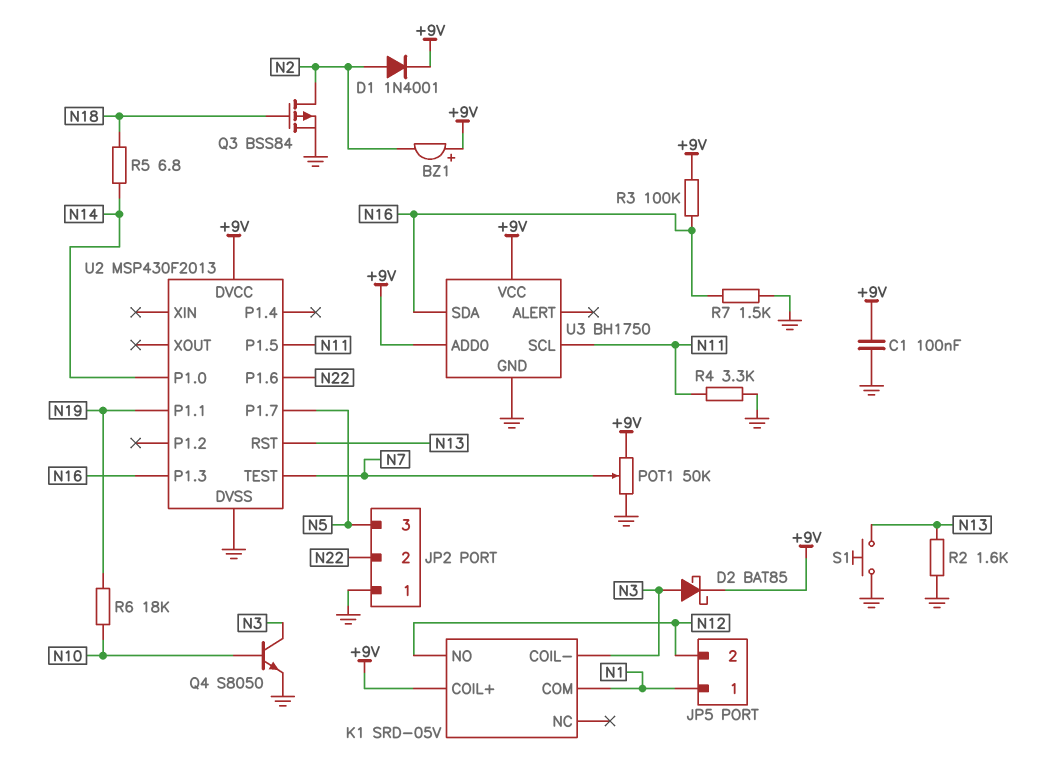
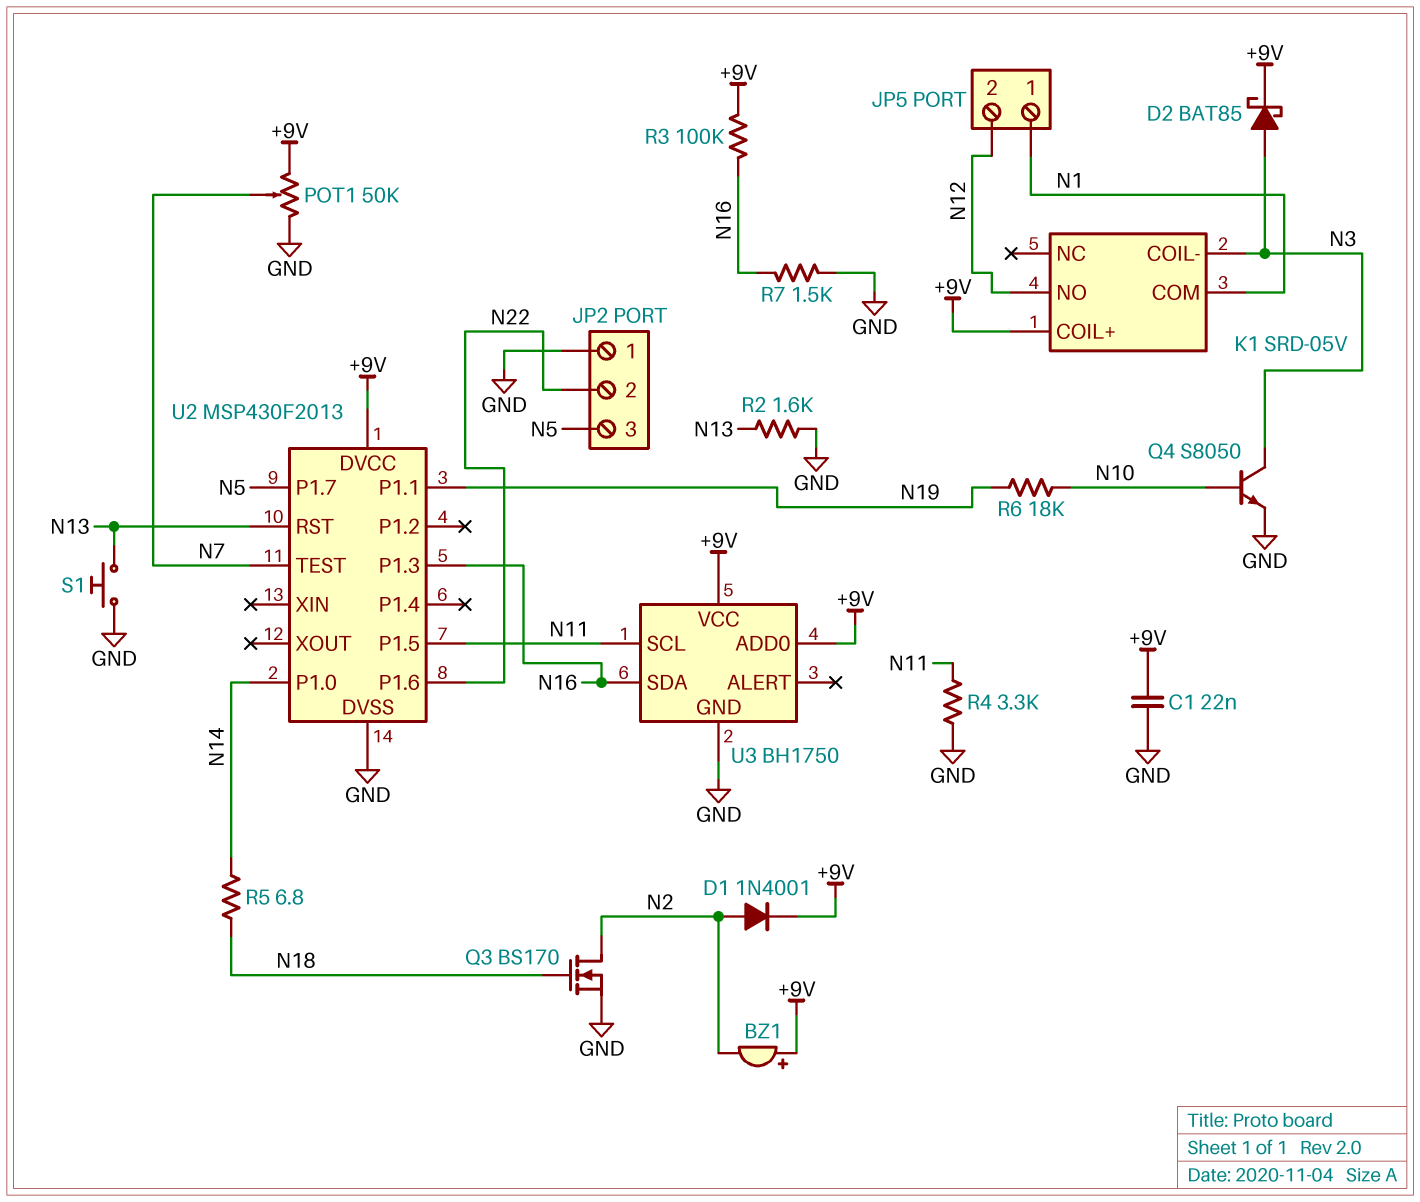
C1: 100nF (+9V, GND) -> 22nF (+9V, GND)
Q3: PMOS BSS84 (G N18, D N2, S GND) -> NMOS BS170 (G N18, D N2, S GND)

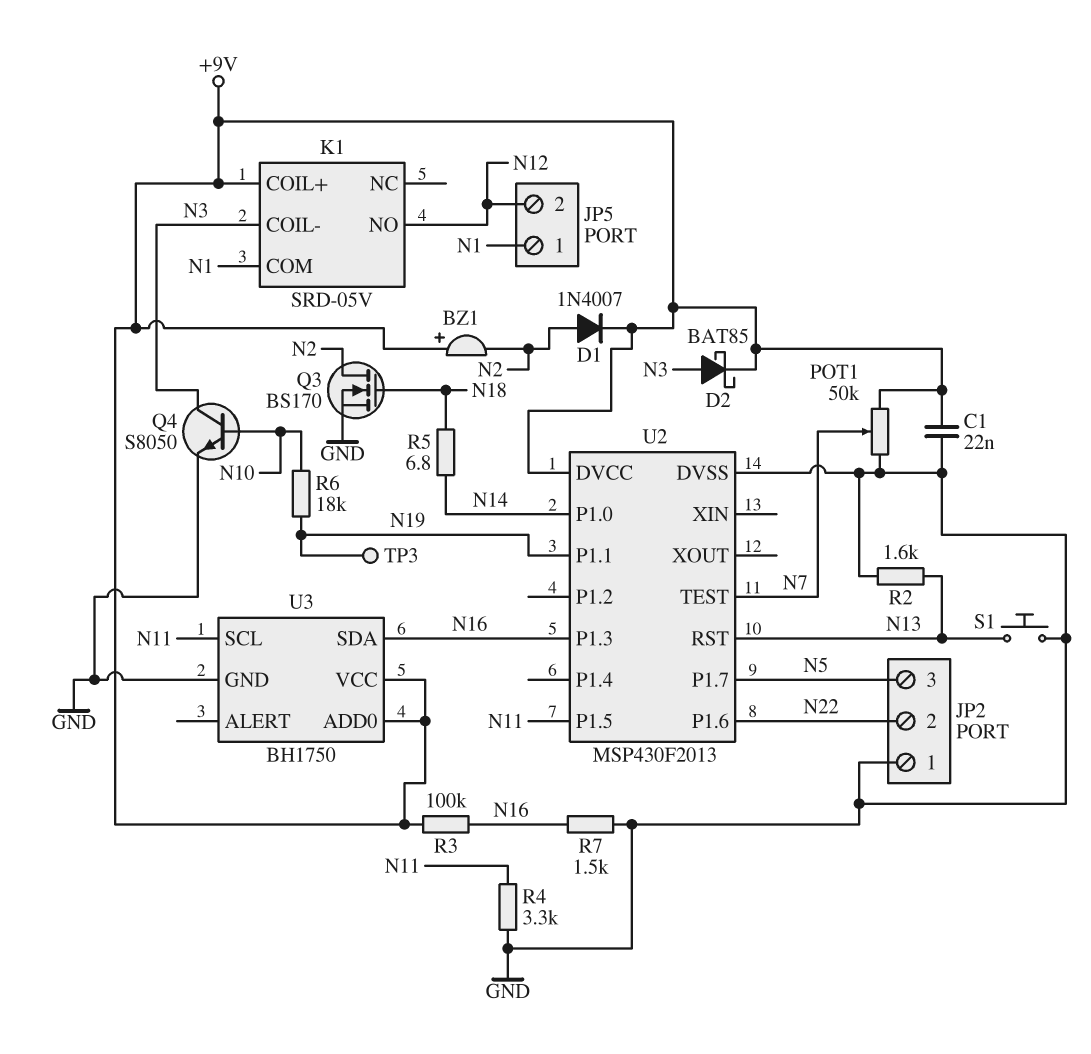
D1: diode 1N4001 (A N2, K +9V) -> diode 1N4007 (A N2, K +9V)
TP3: none -> test point (N19)

